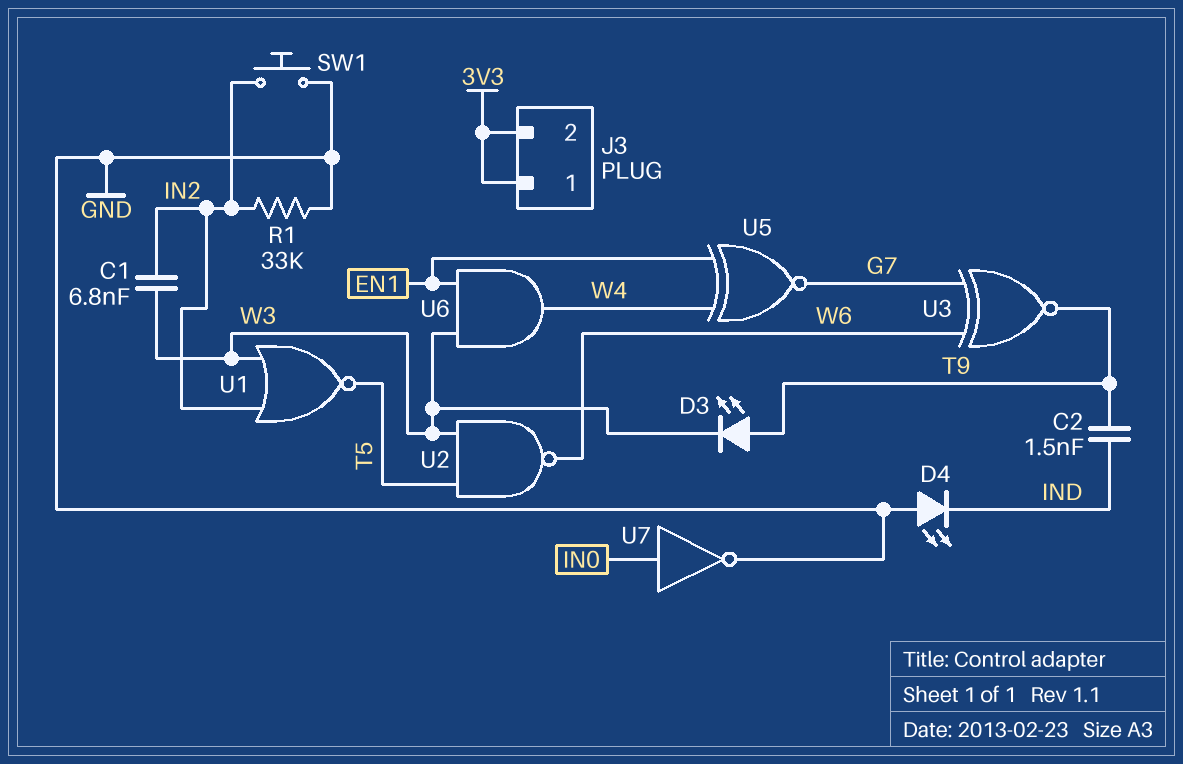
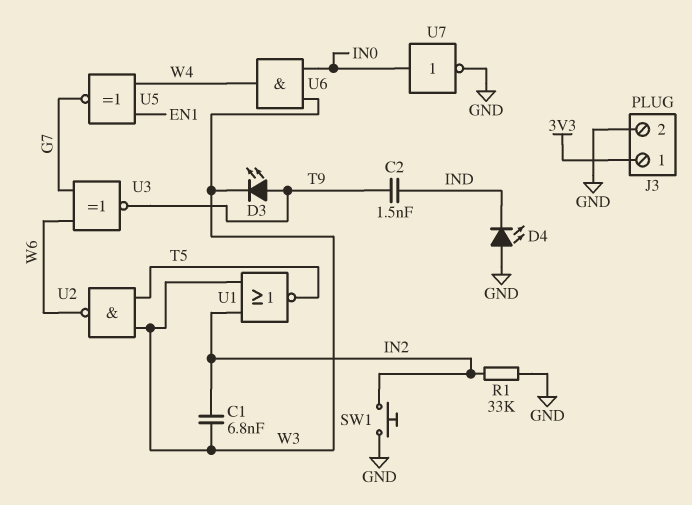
J3 pin 2: 3V3 -> GND
U6: AND (in EN1, in W3, out W4) -> AND (in IN0, in W3, out W4)

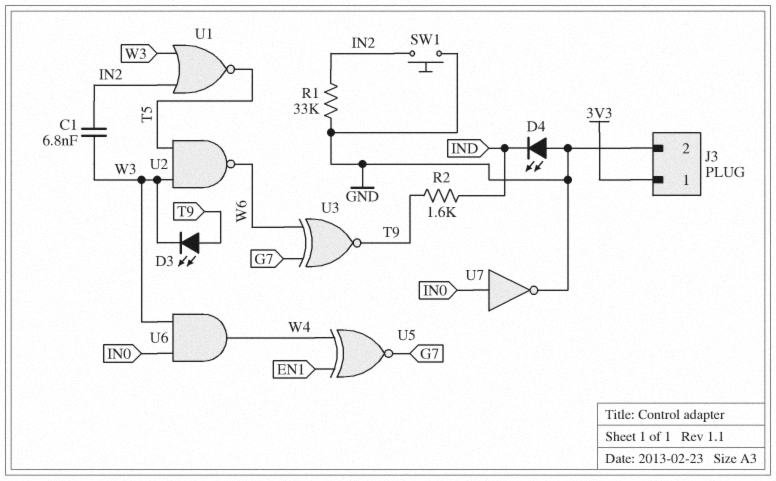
C2: 1.5nF (IND, T9) -> none
R2: none -> 1.6k (IND, T9)

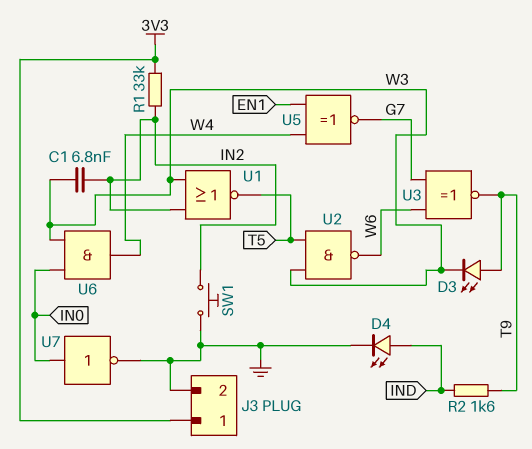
D4: LED (A GND, K IND) -> LED (A IND, K GND)
R1: 33k (GND, IN2) -> 33k (3V3, IN2)

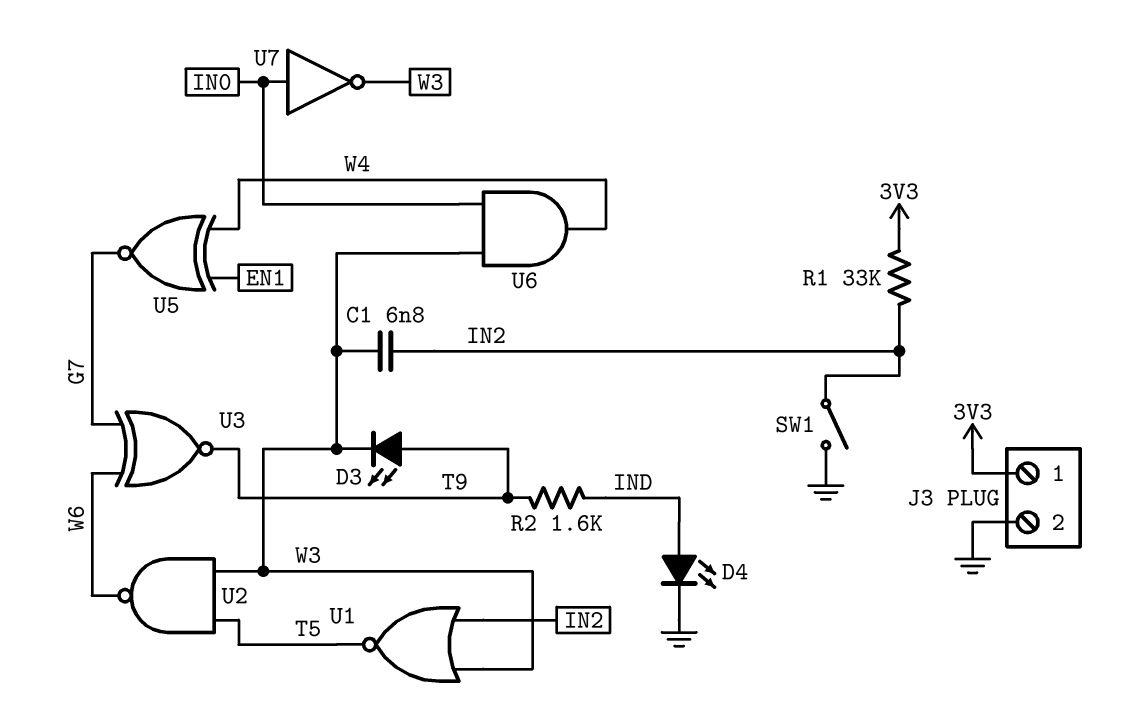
SW1: button (GND, IN2) -> switch (GND, IN2)
U7: NOT (in IN0, out GND) -> NOT (in IN0, out W3)

